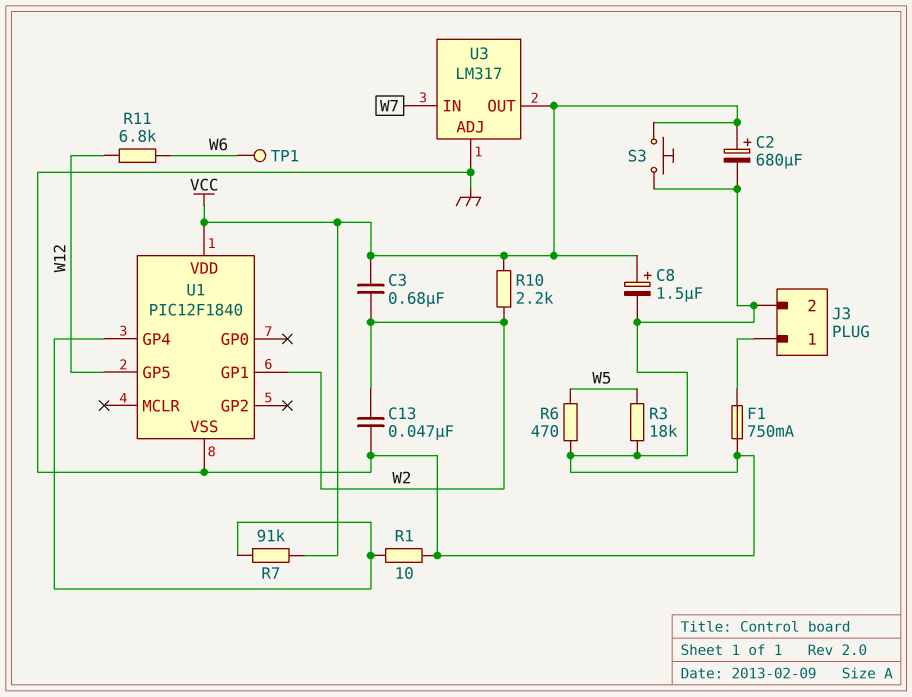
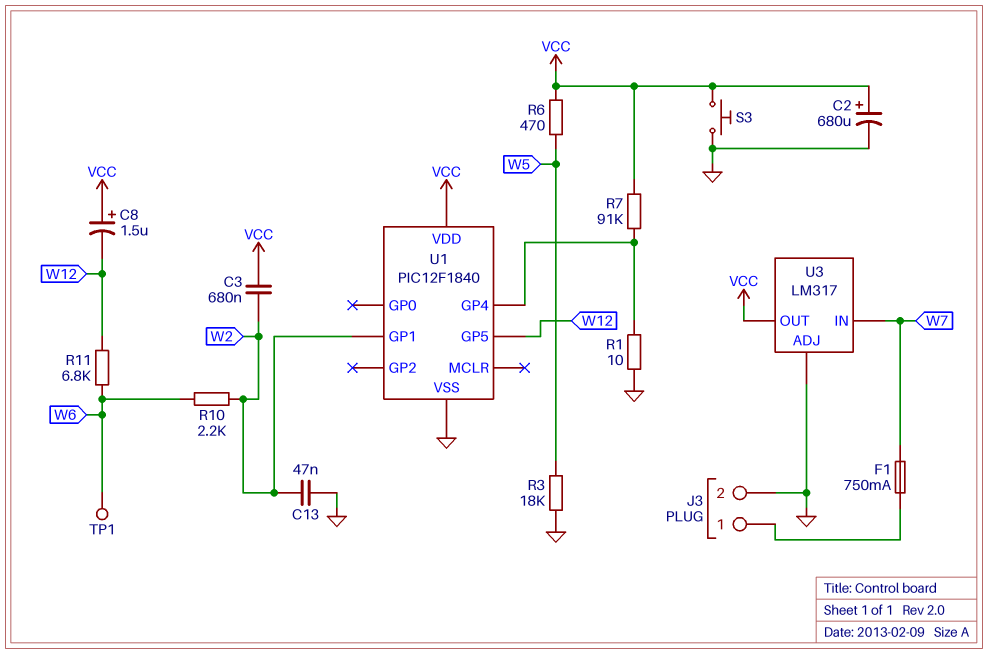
C8: 1.5uF (plus VCC, minus GND) -> 1.5uF (plus VCC, minus W12)
F1: 750mA (GND, J3/1) -> 750mA (J3/1, W7)
R6: 470 (GND, W5) -> 470 (VCC, W5)
R10: 2.2k (VCC, W2) -> 2.2k (W2, W6)

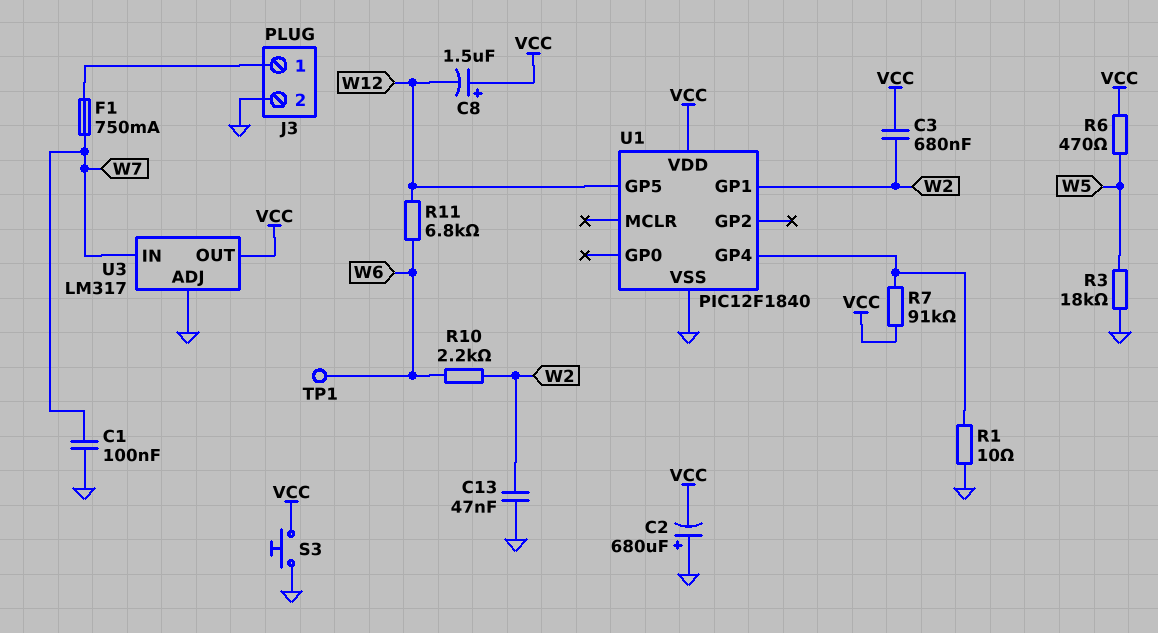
C1: none -> 100nF (GND, W7)
C2: 680uF (plus VCC, minus GND) -> 680uF (plus GND, minus VCC)

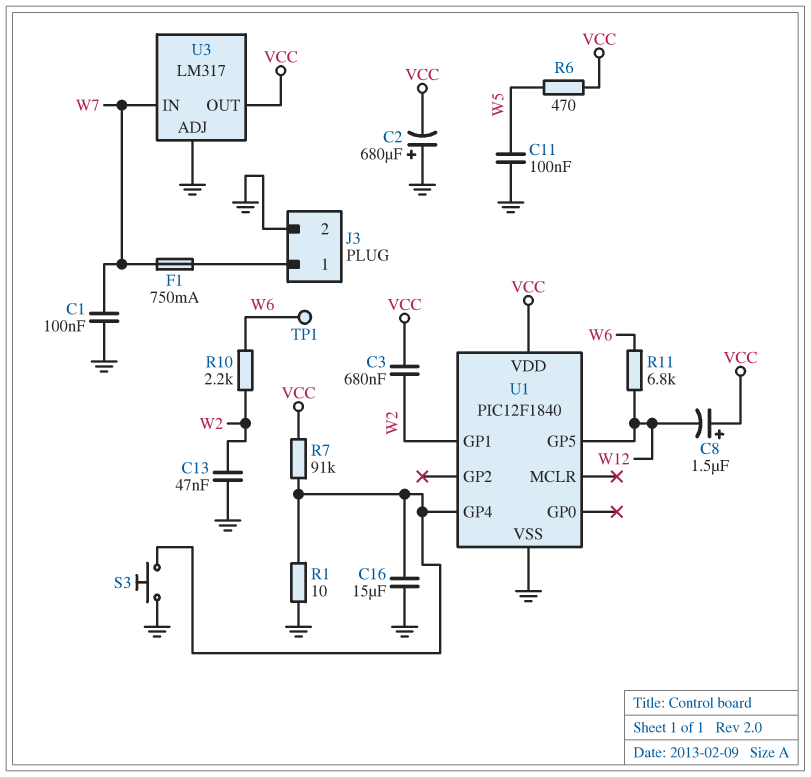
C11: none -> 100nF (GND, W5)
C16: none -> 15uF (GND, U1/GP4)
R3: 18k (GND, W5) -> none
S3: button (GND, VCC) -> button (GND, U1/GP4)

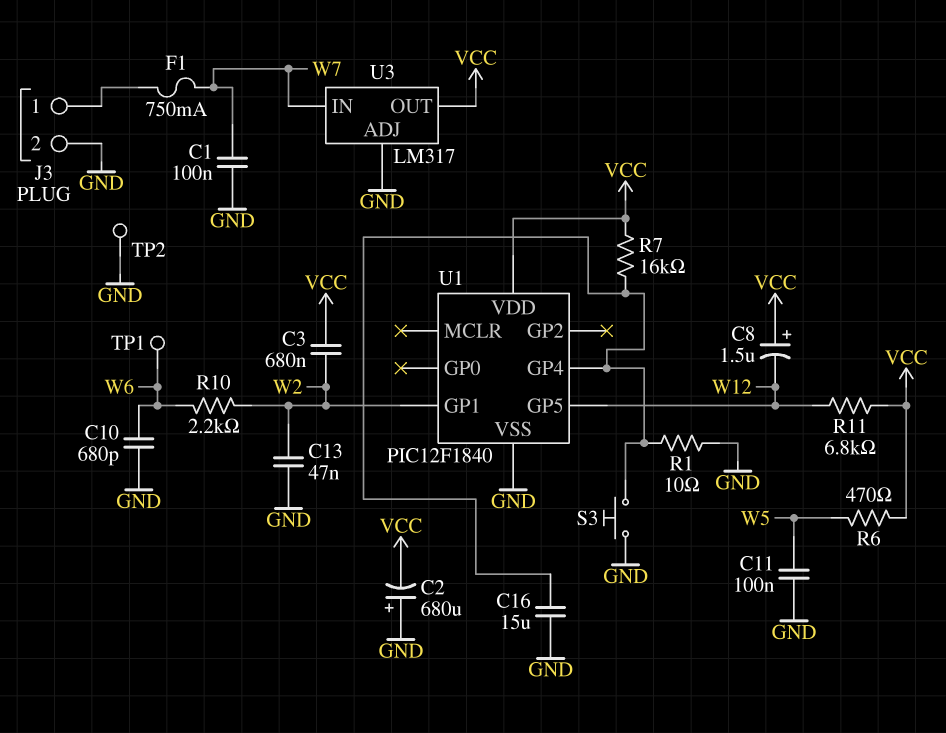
C10: none -> 680pF (GND, W6)
R7: 91k (U1/GP4, VCC) -> 16k (U1/GP4, VCC)
R11: 6.8k (W6, W12) -> 6.8k (VCC, W12)
TP2: none -> test point (GND)

